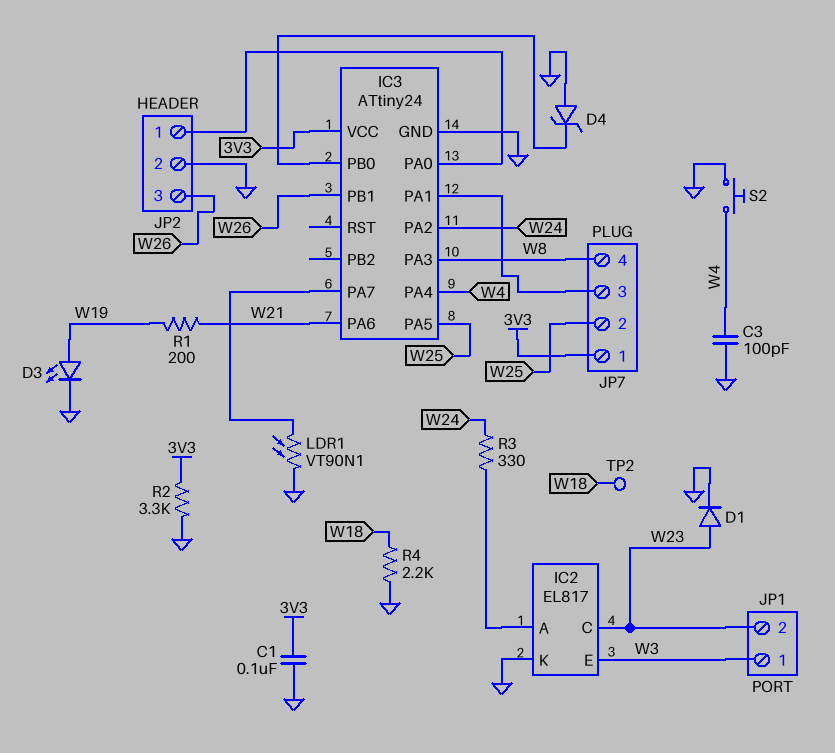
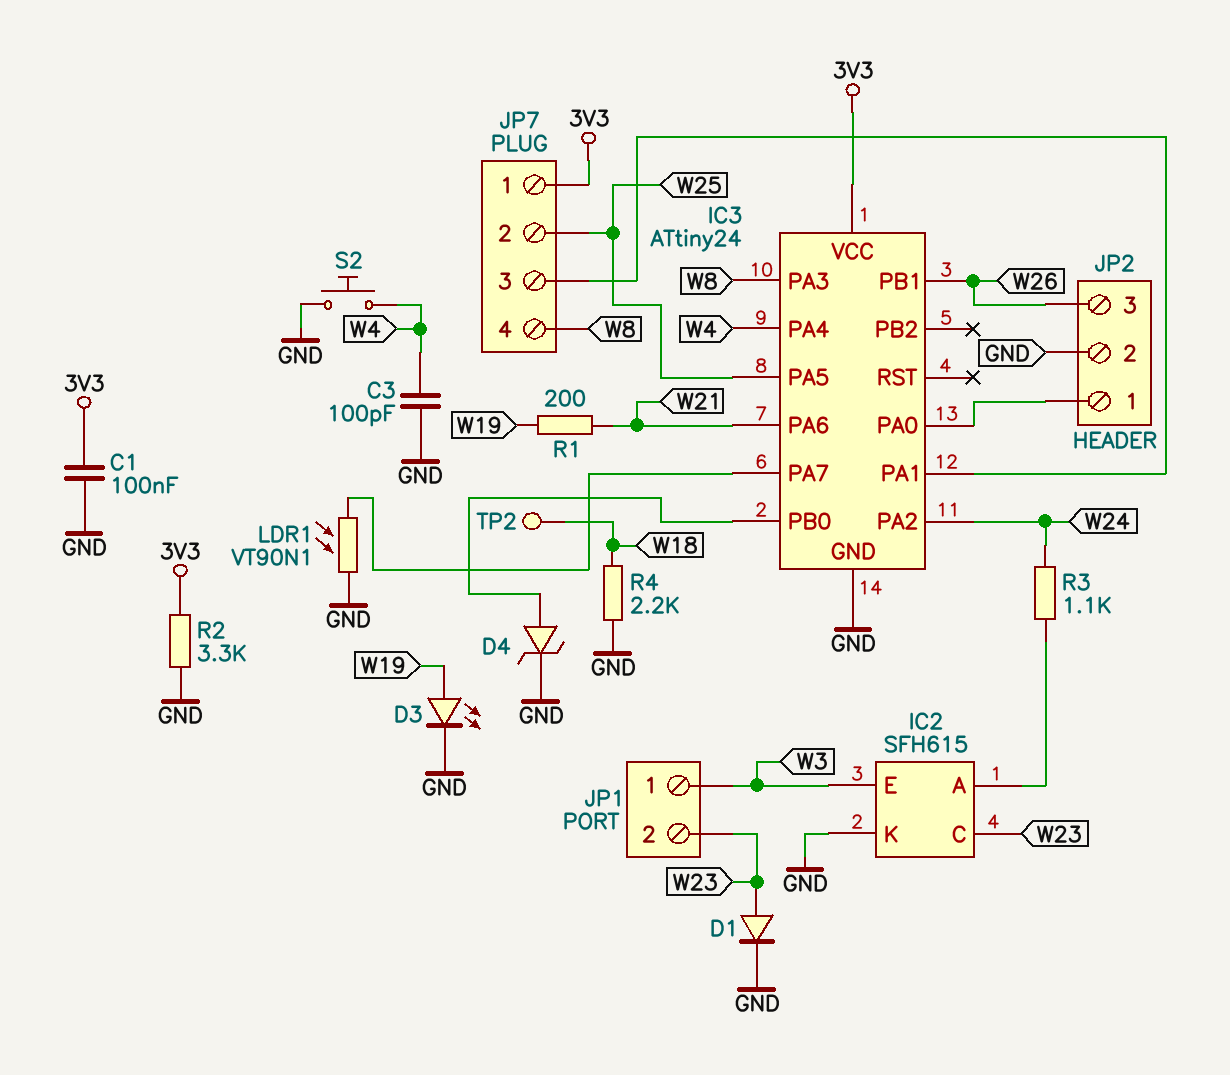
D4: zener (A GND, K IC3/PB0) -> zener (A IC3/PB0, K GND)
IC2: EL817 -> SFH615
R3: 330 (IC2/A, W24) -> 1.1k (IC2/A, W24)

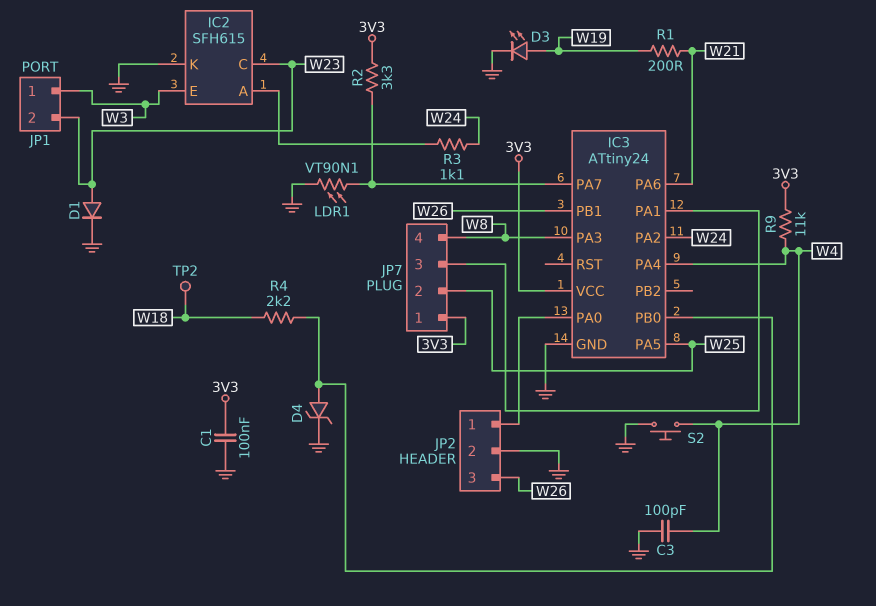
R2: 3.3k (3V3, GND) -> 3.3k (3V3, IC3/PA7)
R4: 2.2k (GND, W18) -> 2.2k (IC3/PB0, W18)
R9: none -> 11k (3V3, W4)

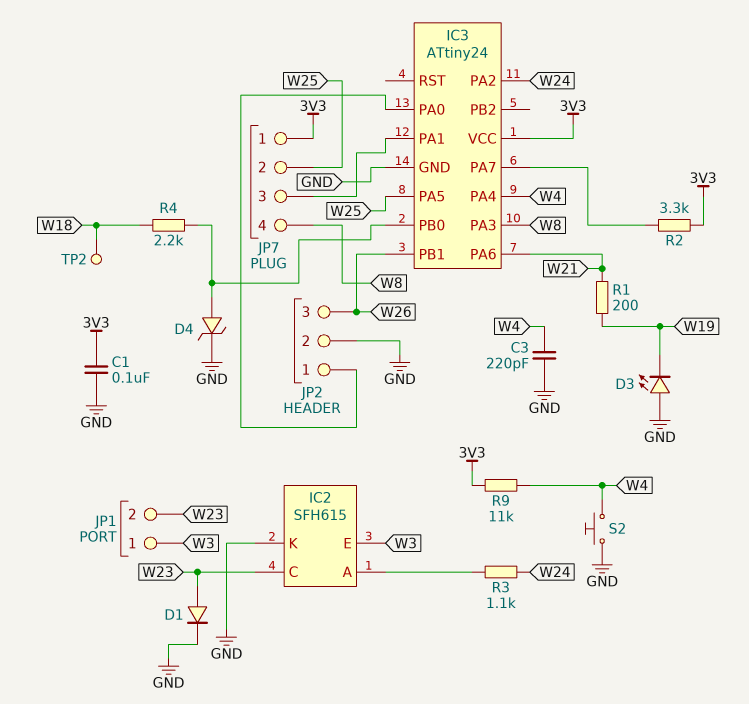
C3: 100pF (GND, W4) -> 220pF (GND, W4)
D3: LED (A W19, K GND) -> LED (A GND, K W19)
LDR1: VT90N1 (GND, IC3/PA7) -> none

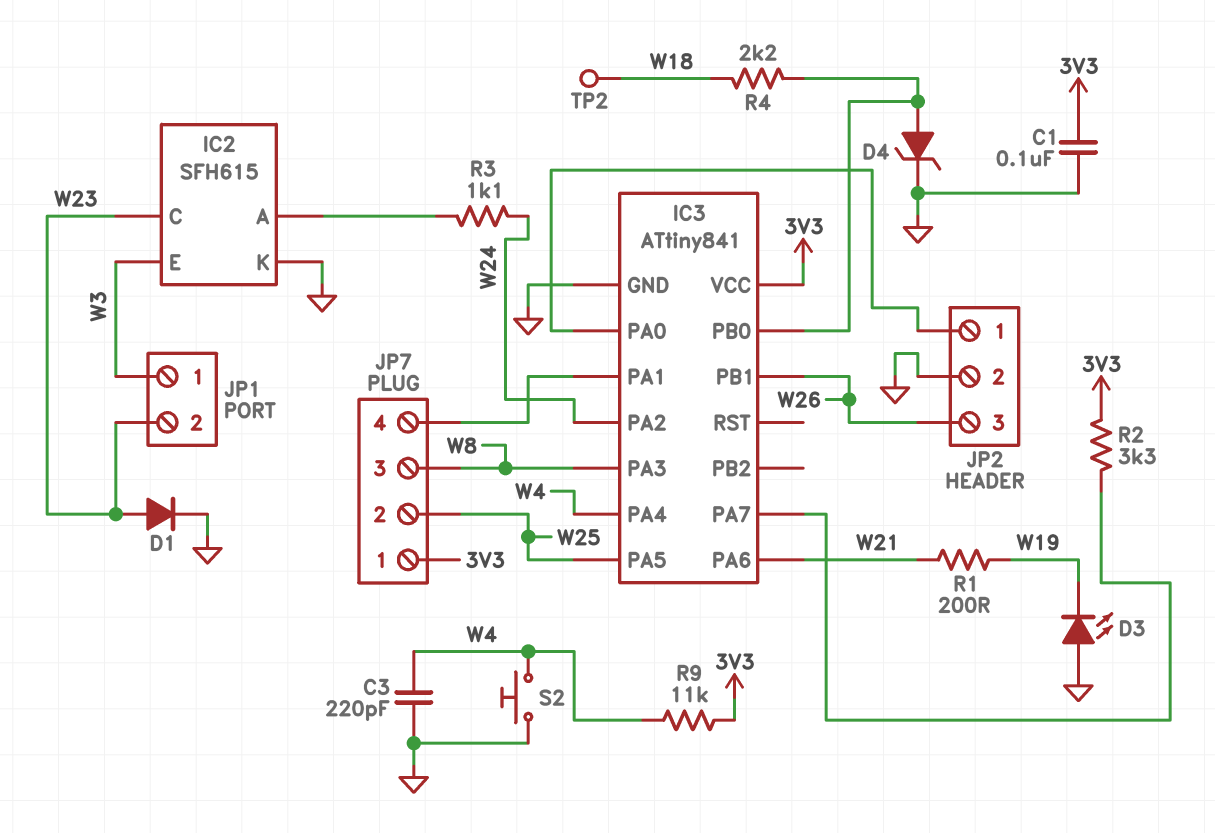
IC3: ATtiny24 -> ATtiny841
JP7 pin 3: IC3/PA1 -> W8
JP7 pin 4: W8 -> IC3/PA1

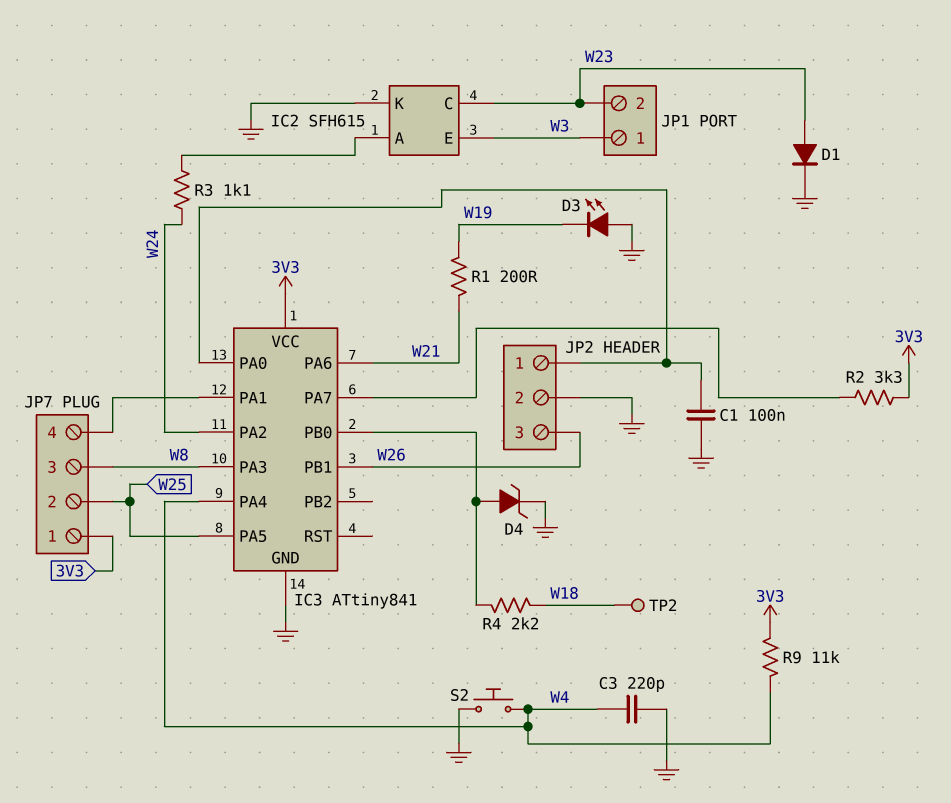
C1: 100nF (3V3, GND) -> 100nF (GND, IC3/PA0)

